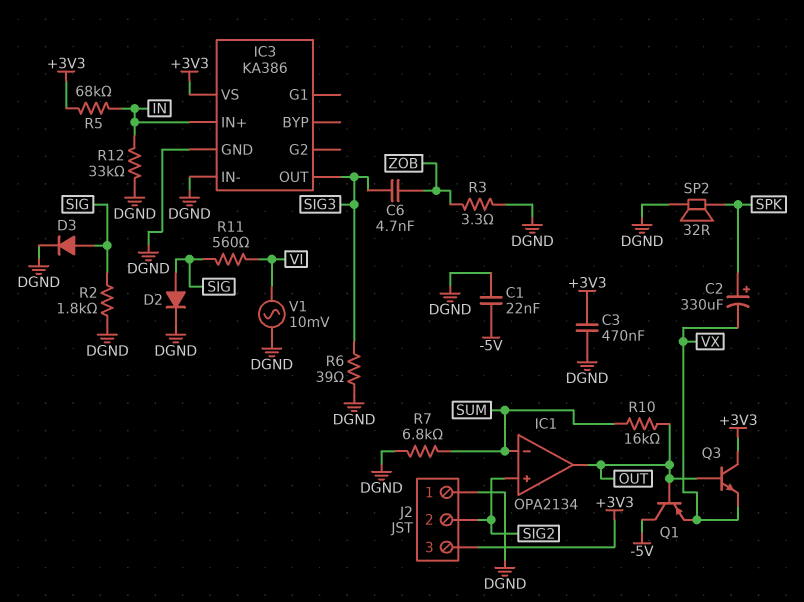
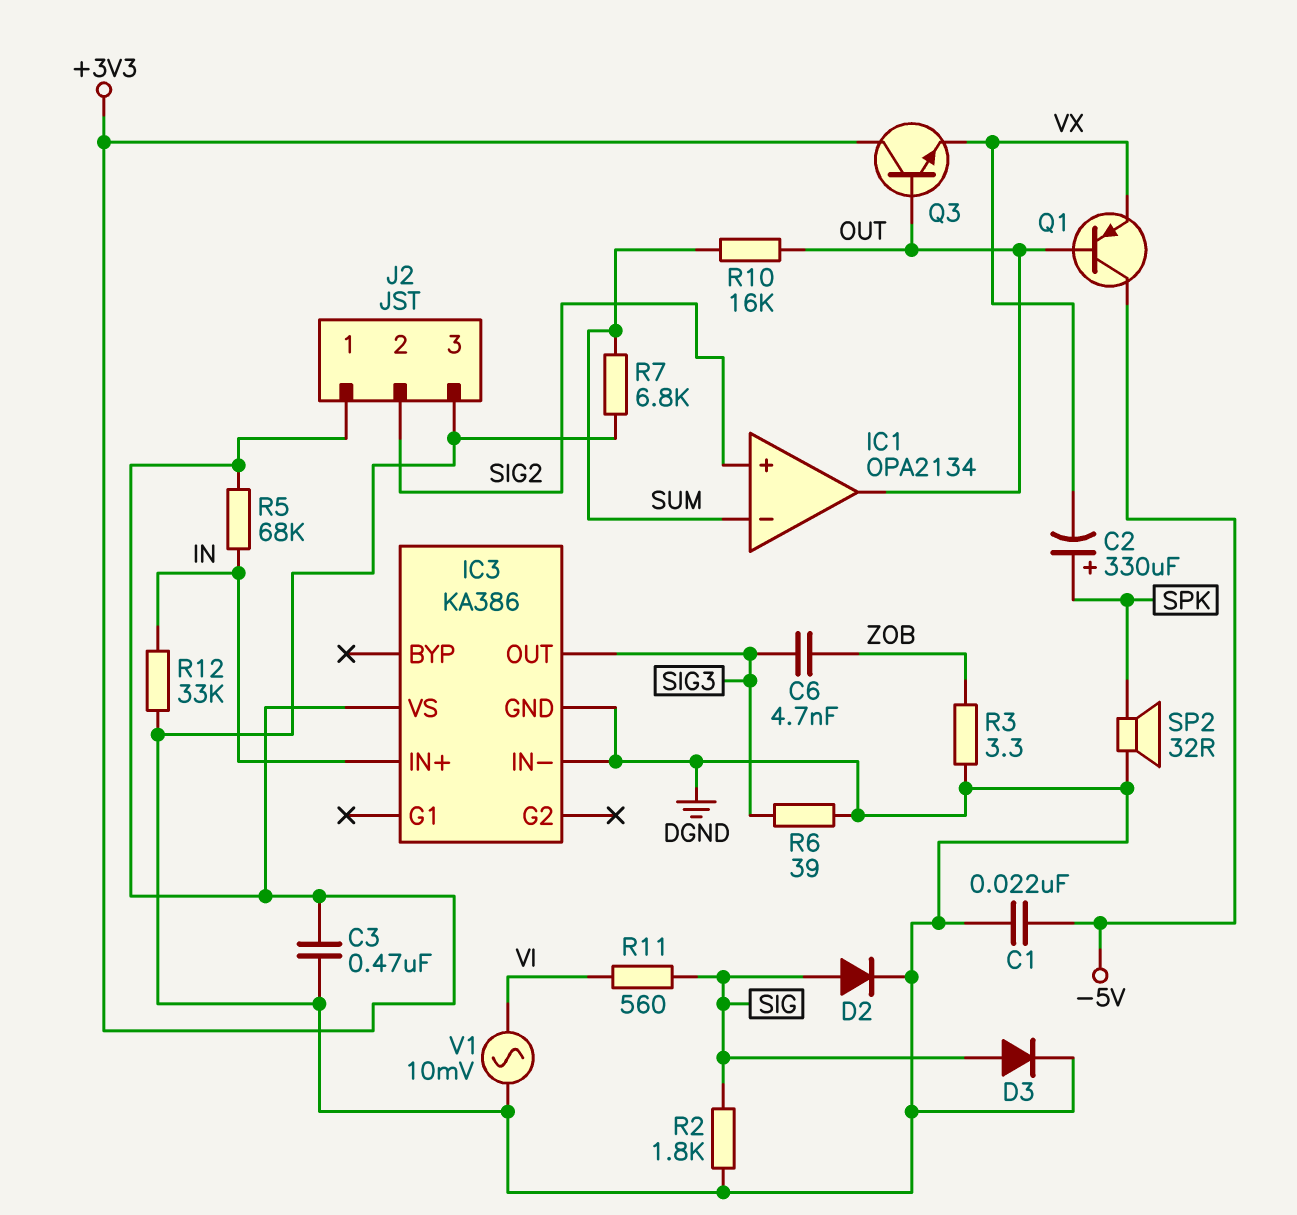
J2 pin 1: DGND -> +3V3
J2 pin 3: +3V3 -> DGND

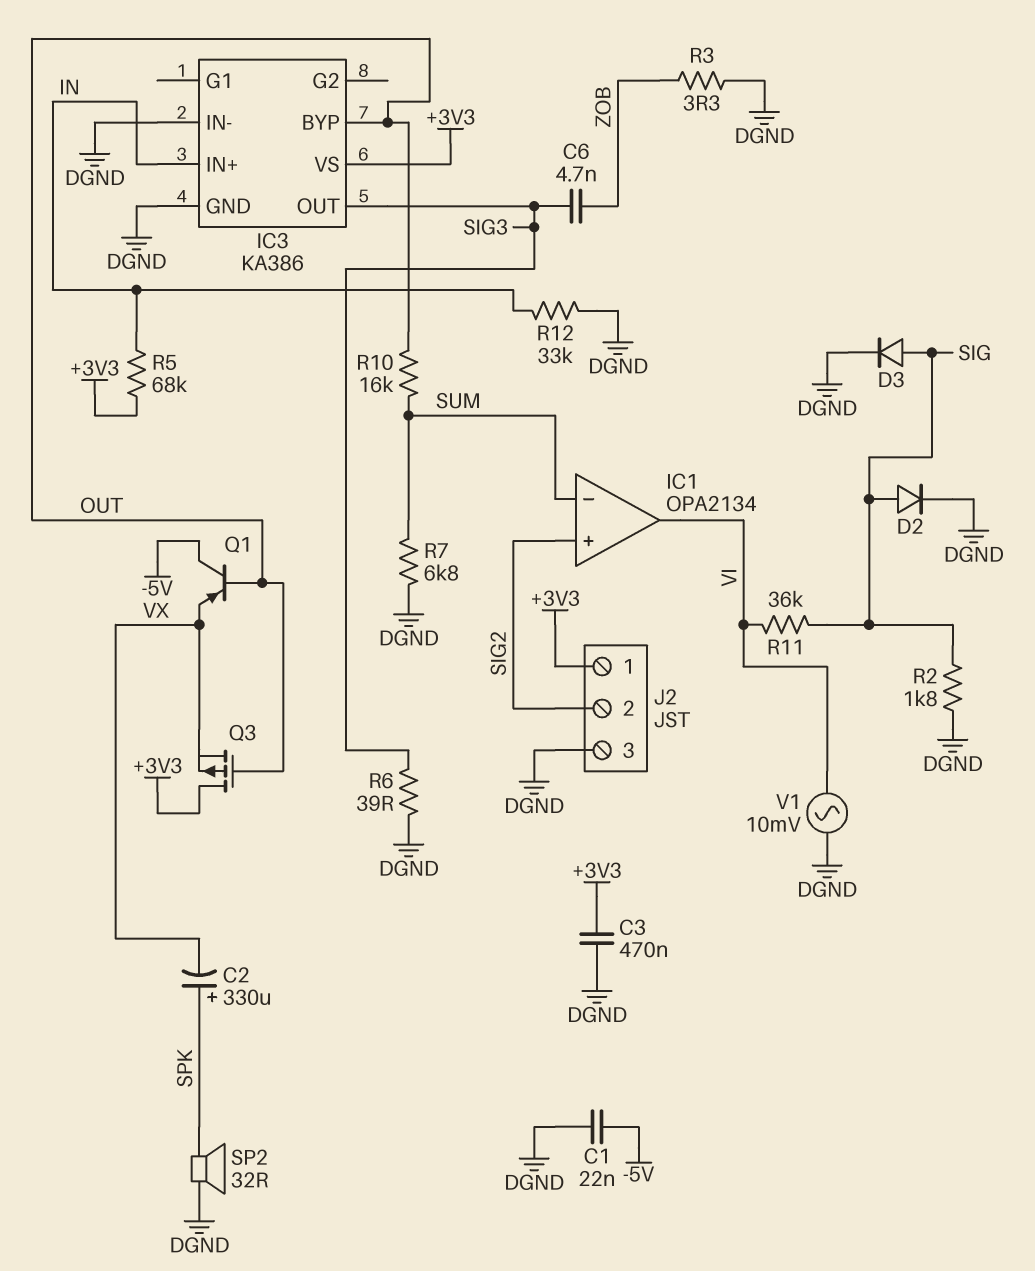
IC1 pin out: OUT -> VI
IC3 pin BYP: none -> OUT
Q3: NPN (B OUT, C +3V3, E VX) -> PMOS (G OUT, D +3V3, S VX)
R11: 560 (SIG, VI) -> 36k (SIG, VI)

